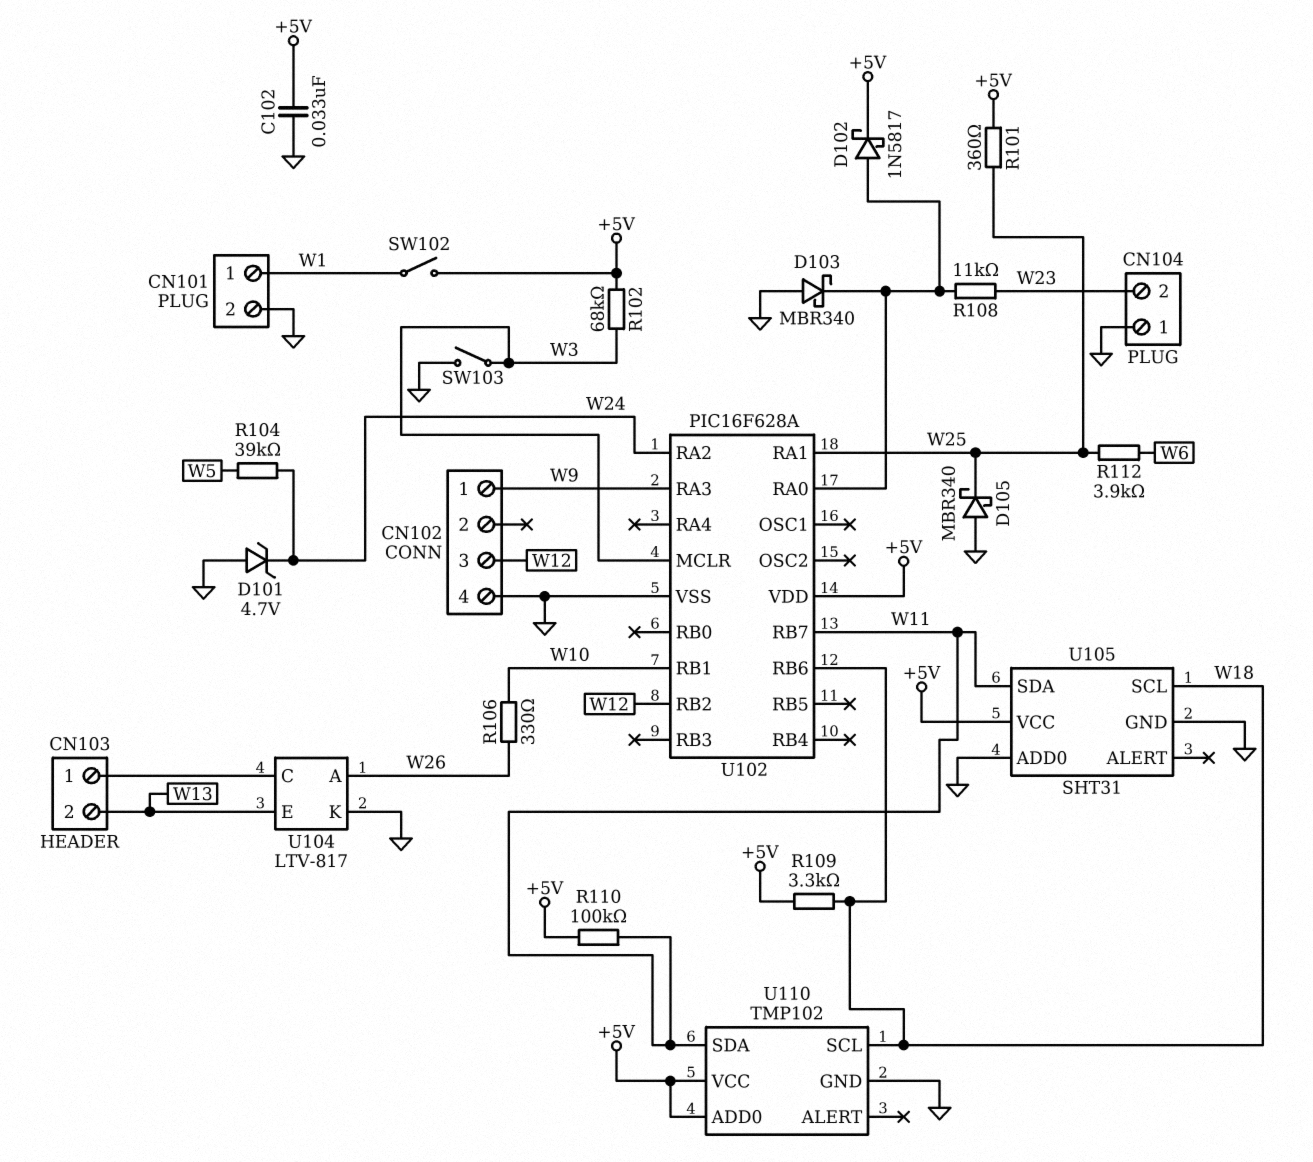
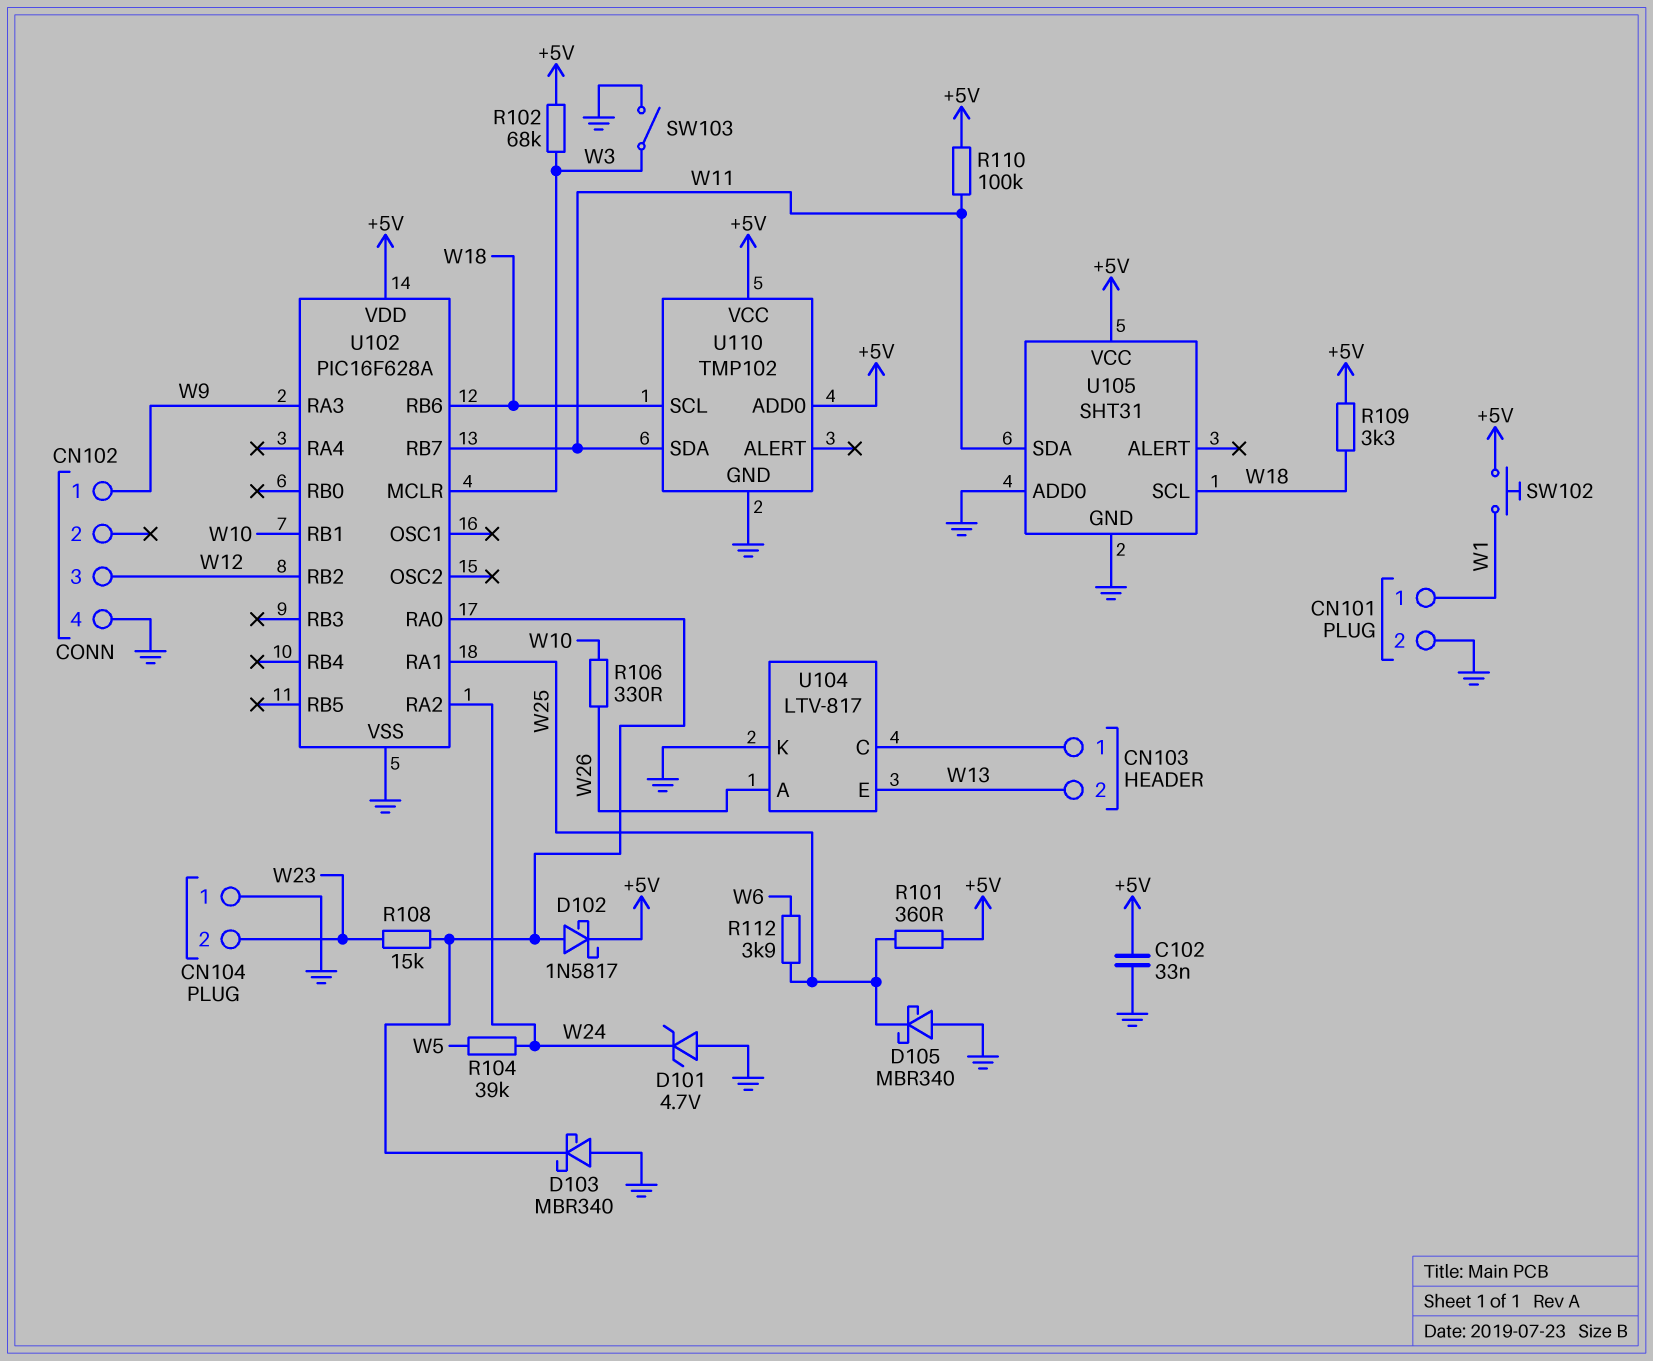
R108: 11k (U102/RA0, W23) -> 15k (U102/RA0, W23)
SW102: switch (+5V, W1) -> button (+5V, W1)

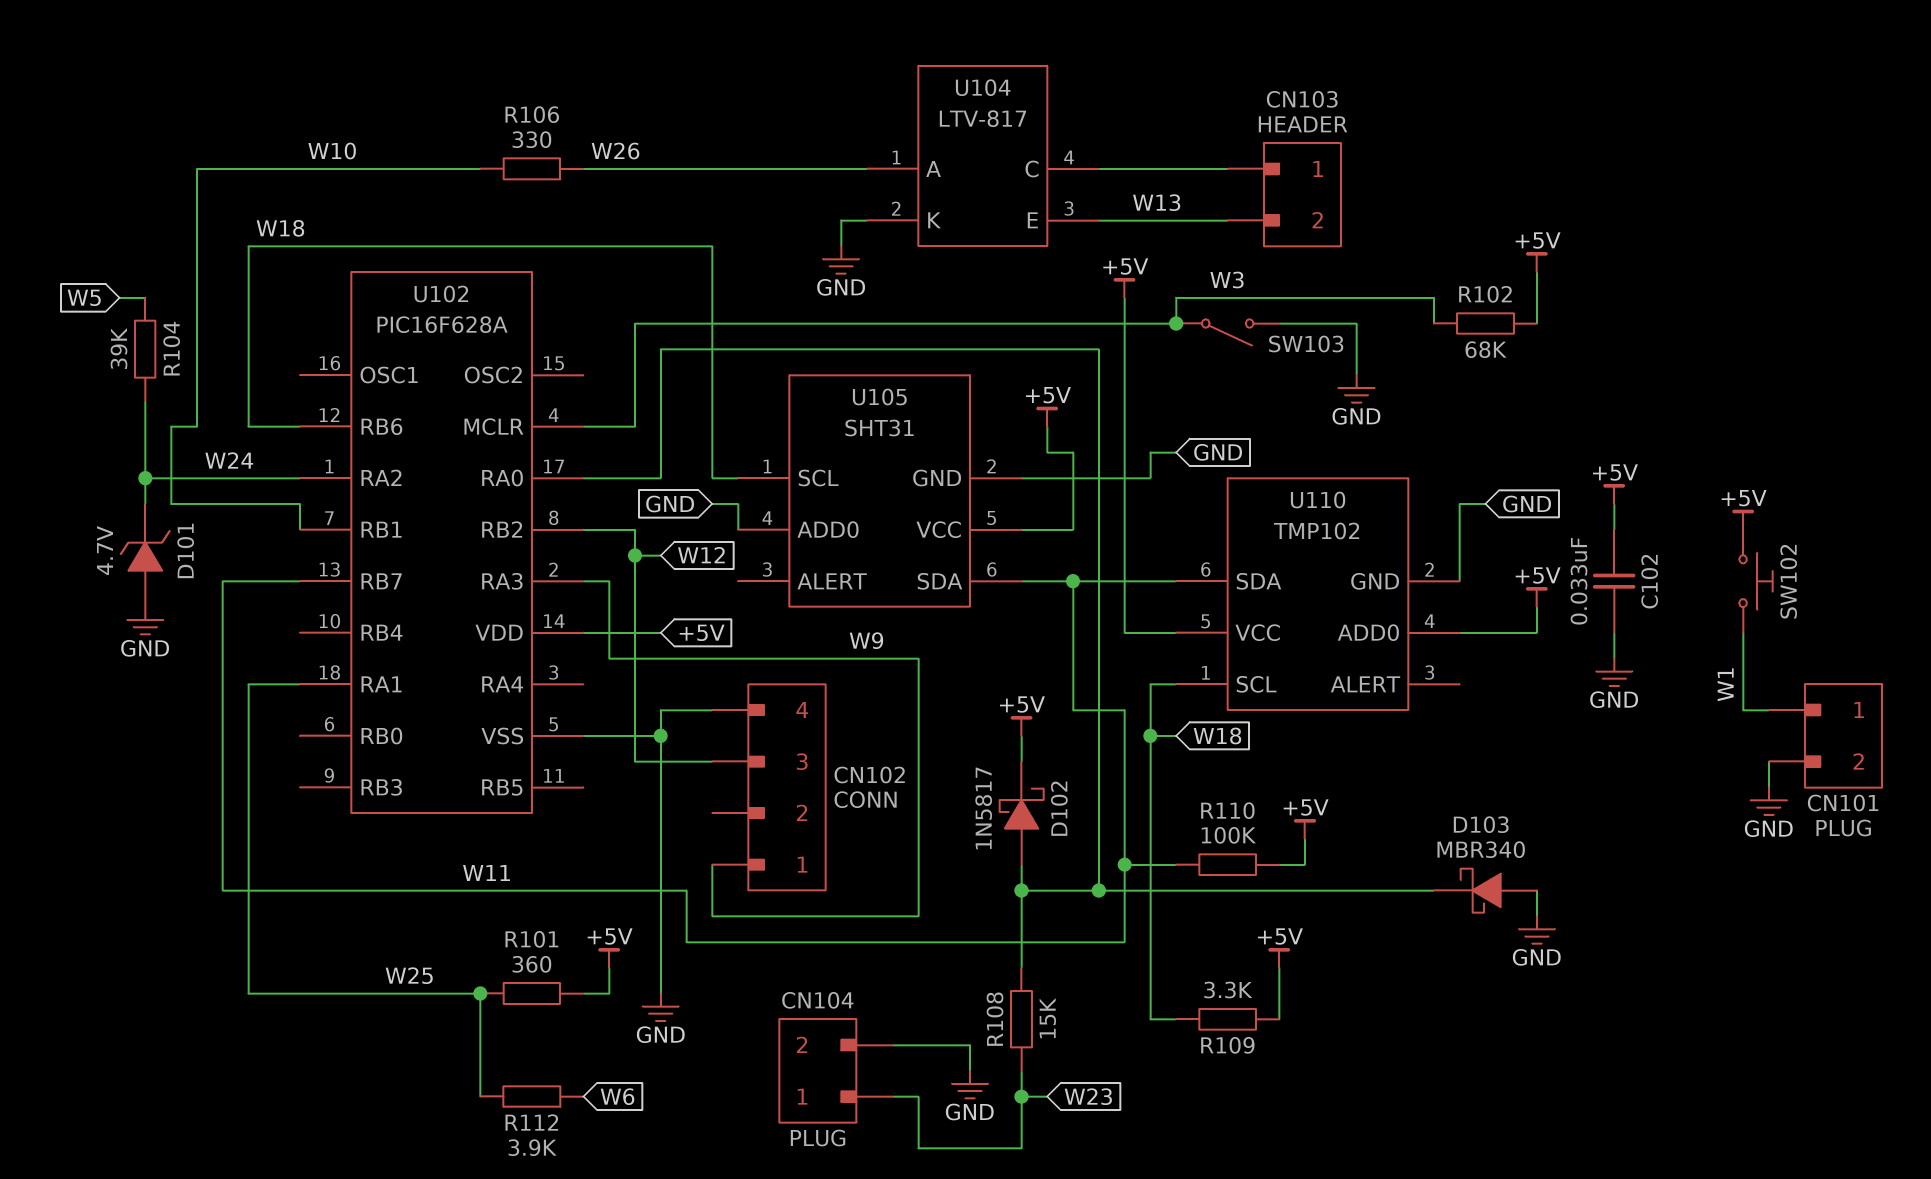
CN104 pin 1: GND -> W23
CN104 pin 2: W23 -> GND
D105: schottky MBR340 (A GND, K W25) -> none

